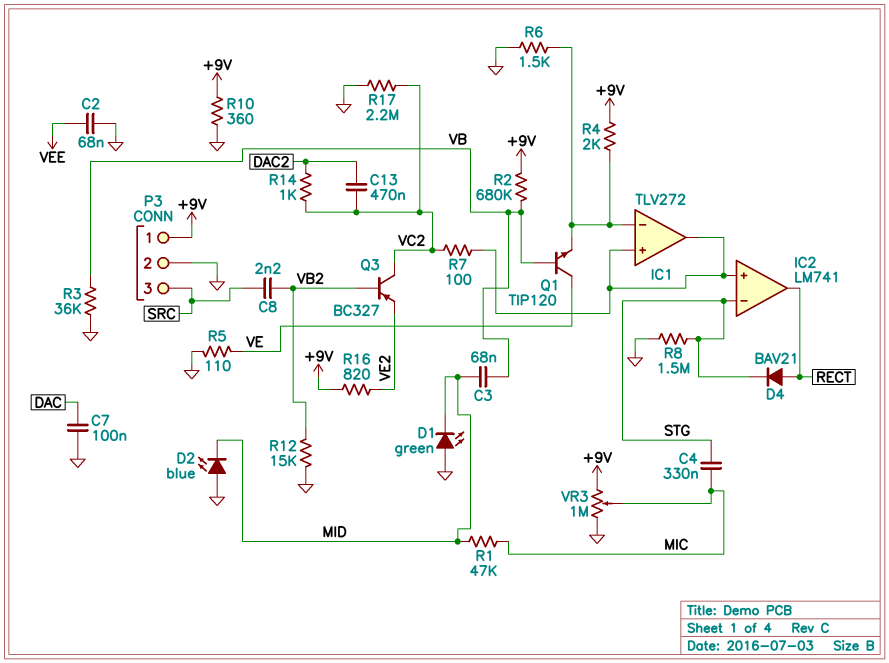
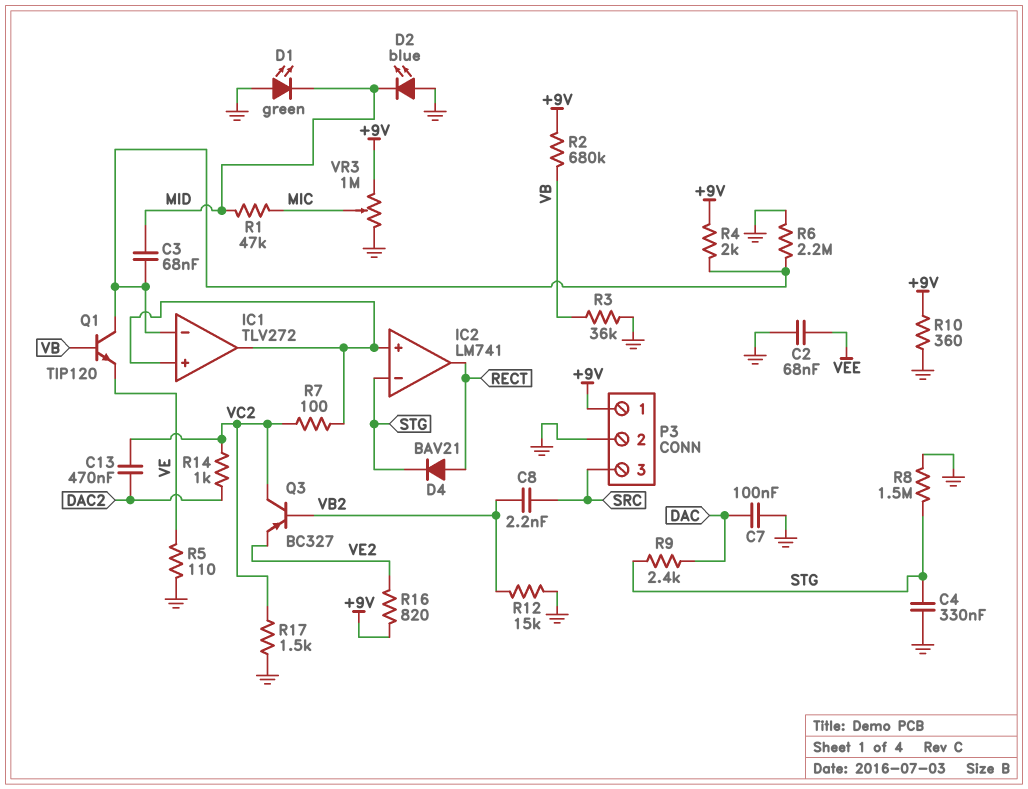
C3: 68nF (MID, VB) -> 68nF (IC1/in-, MID)
C4: 330nF (MIC, STG) -> 330nF (GND, STG)
Q1: NPN TIP120 (B VB, C VE, E IC1/in-) -> NPN TIP120 (B VB, C IC1/in-, E VE)
R6: 1.5k (GND, IC1/in-) -> 2.2M (GND, IC1/in-)
R9: none -> 2.4k (DAC, STG)
R17: 2.2M (GND, VC2) -> 1.5k (GND, VC2)

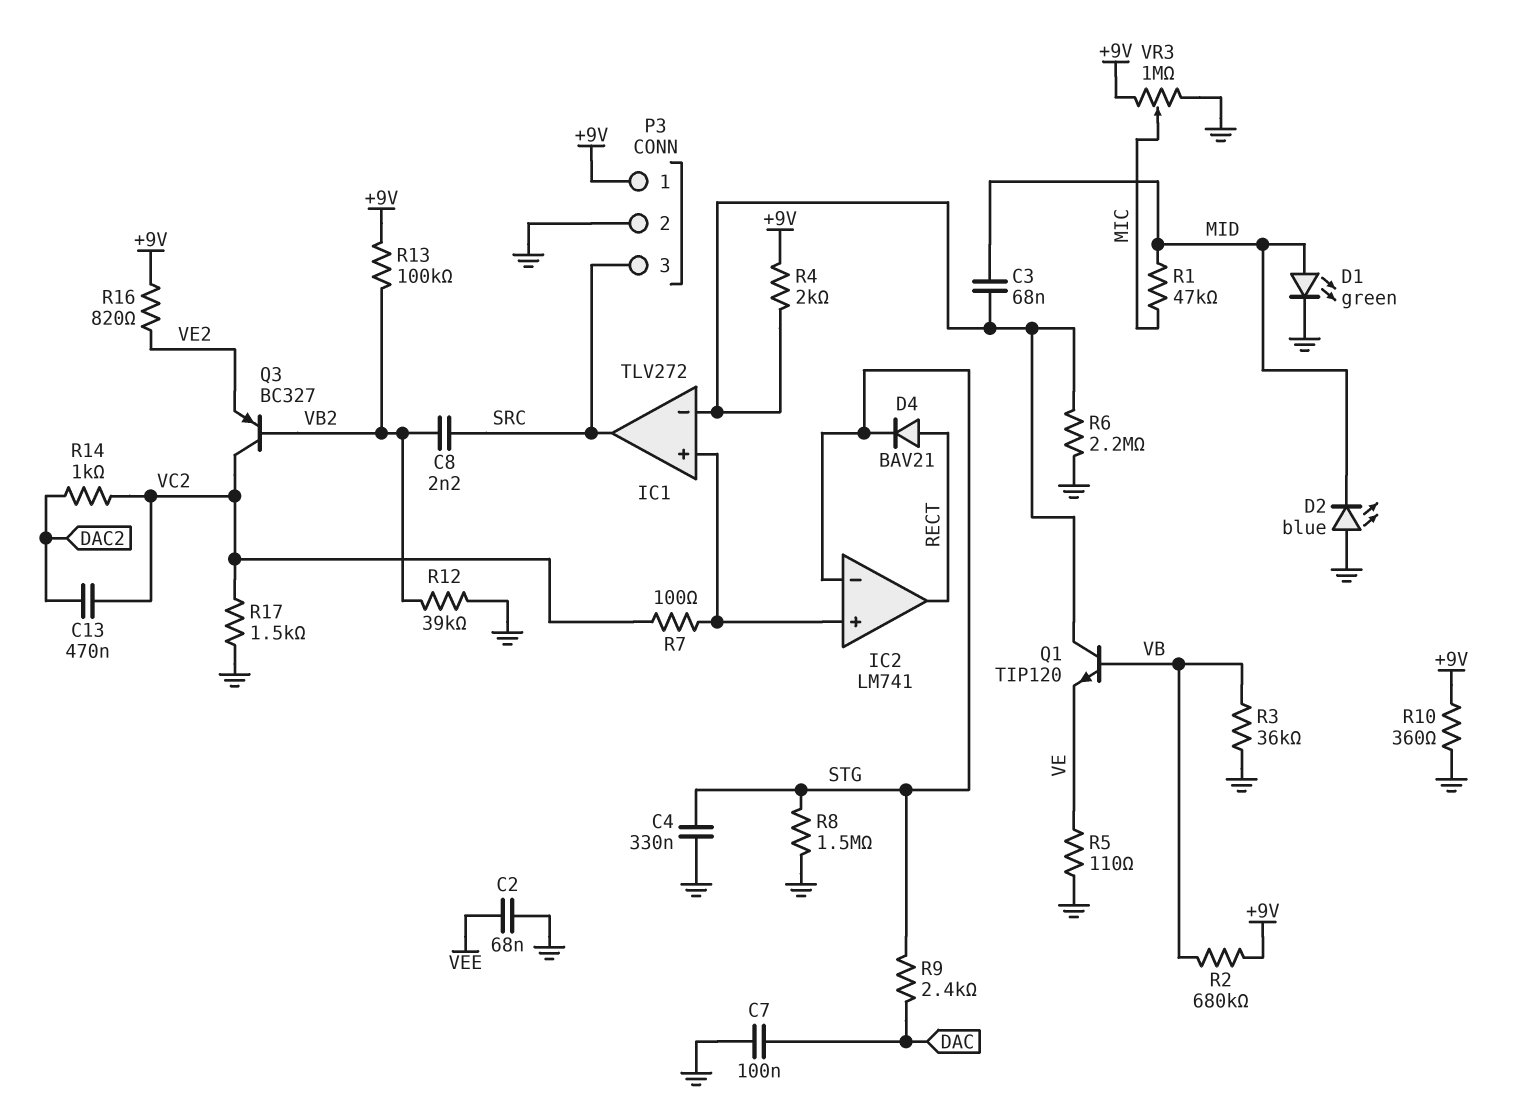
D1: LED green (A GND, K MID) -> LED green (A MID, K GND)
IC1 pin out: IC1/in+ -> SRC
R12: 15k (GND, VB2) -> 39k (GND, VB2)
R13: none -> 100k (+9V, VB2)

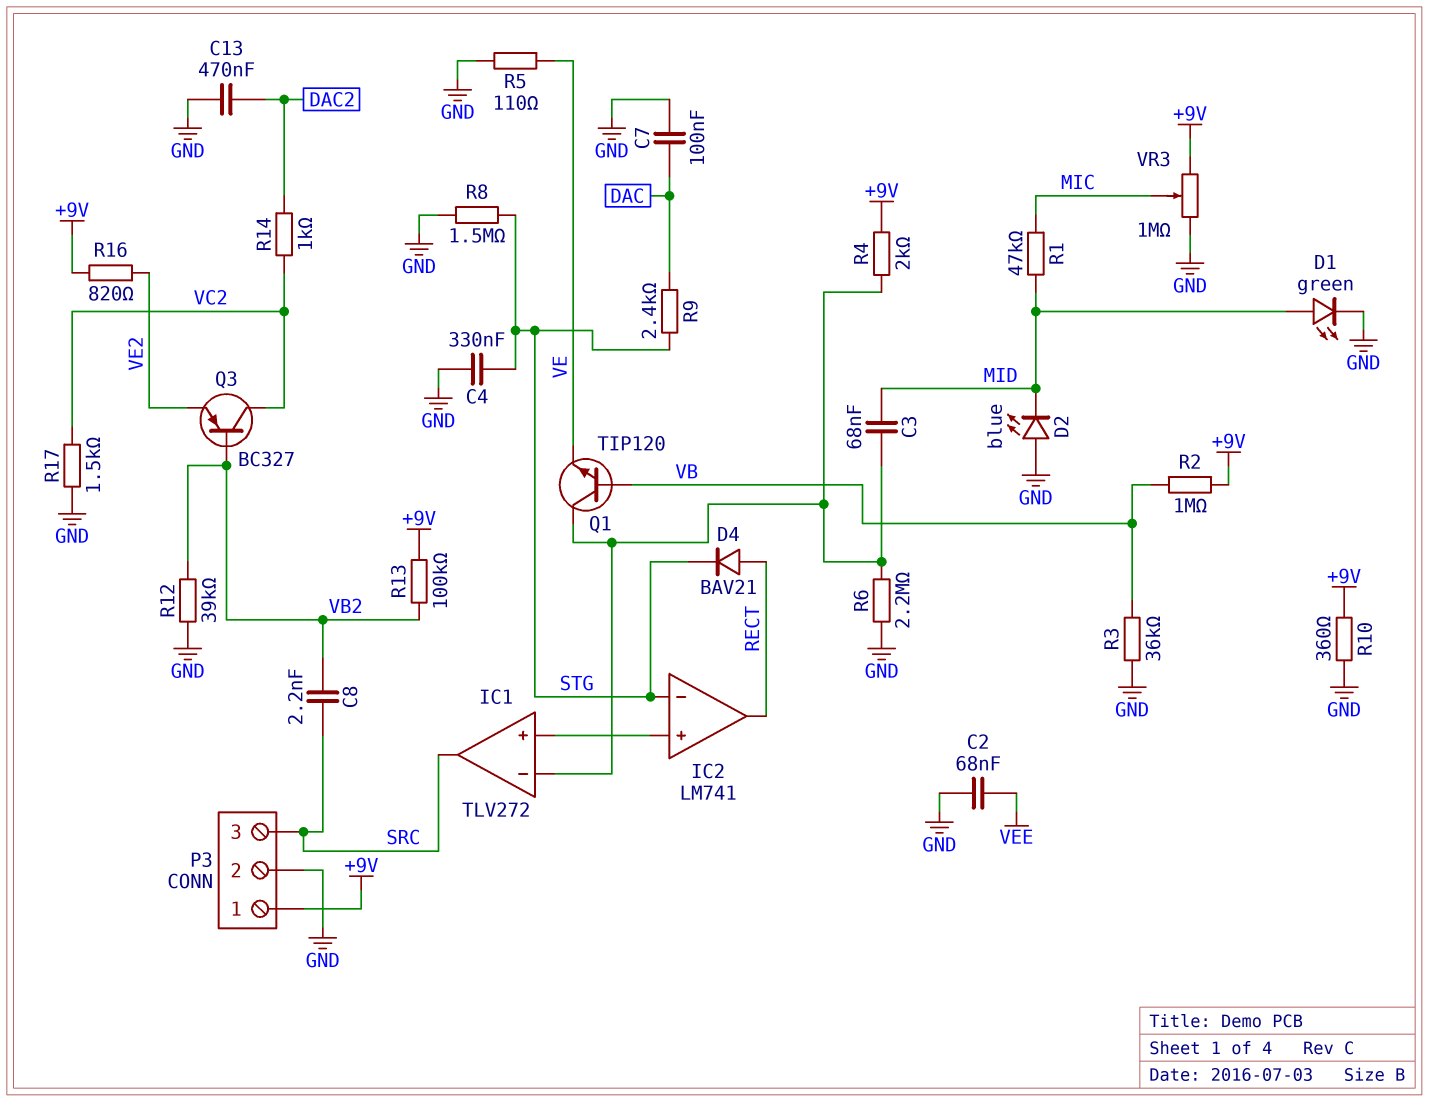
C13: 470nF (DAC2, VC2) -> 470nF (DAC2, GND)
R2: 680k (+9V, VB) -> 1M (+9V, VB)
R7: 100 (IC1/in+, VC2) -> none

